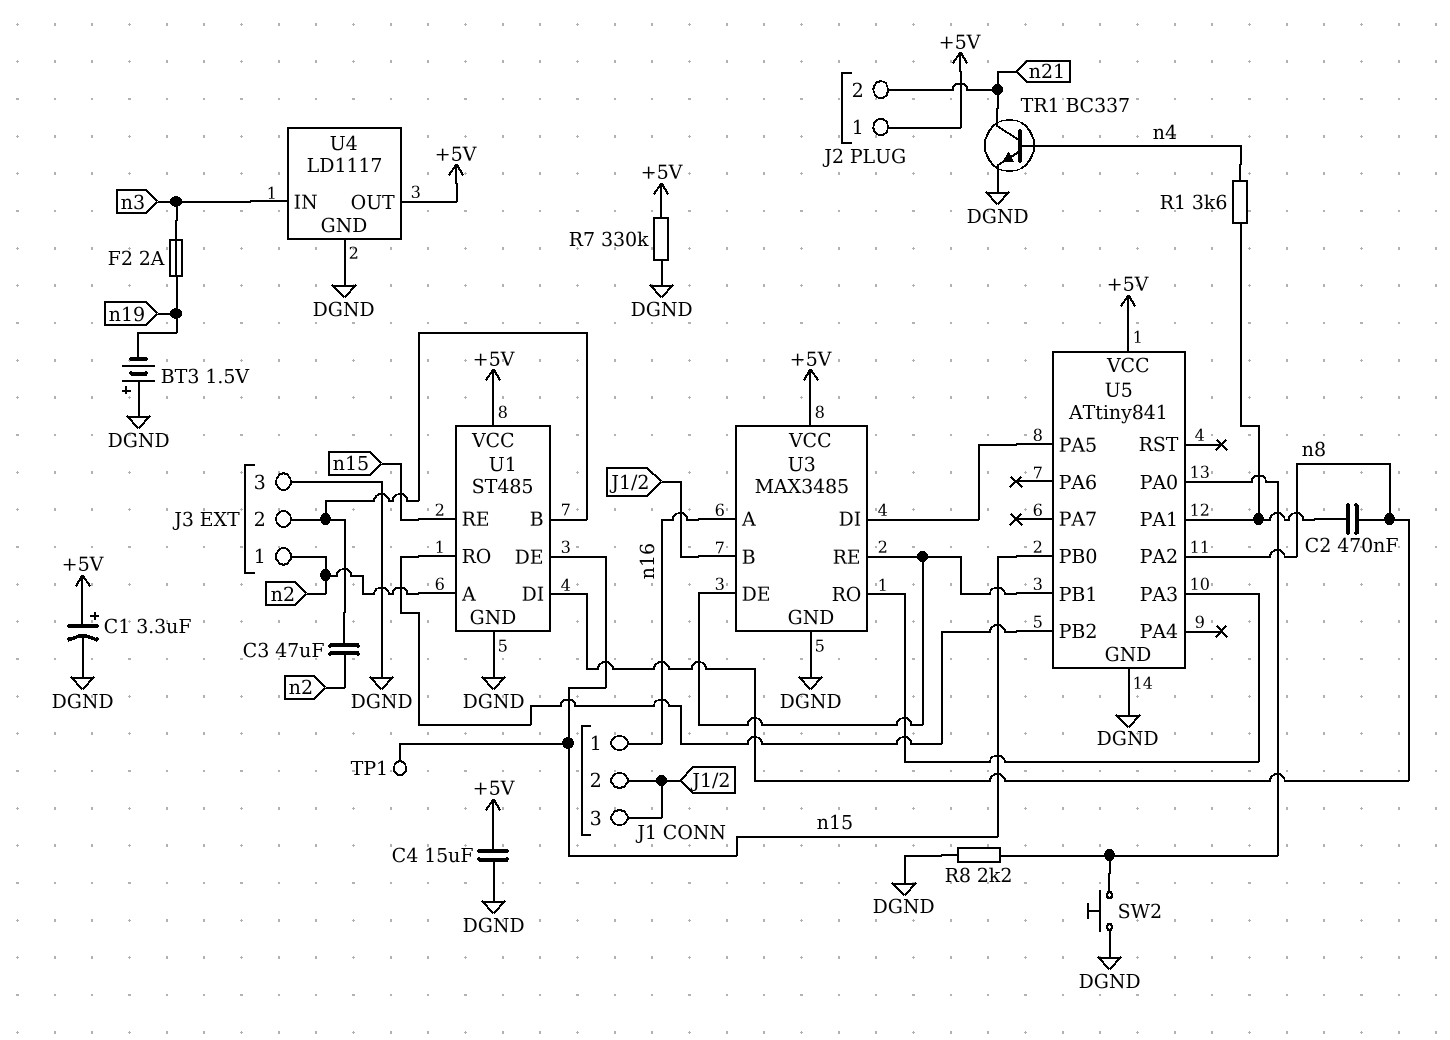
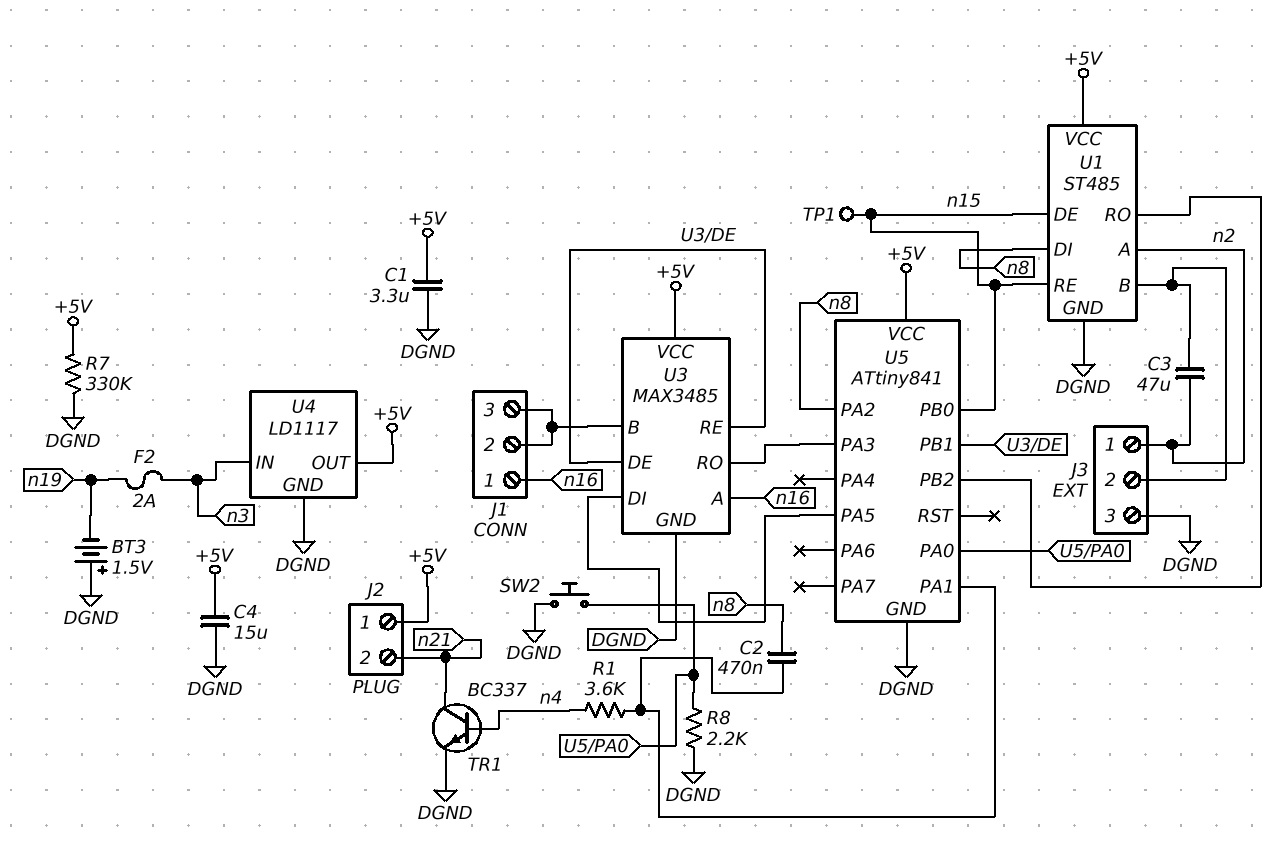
C1: 3.3uF (plus +5V, minus DGND) -> 3.3uF (+5V, DGND)

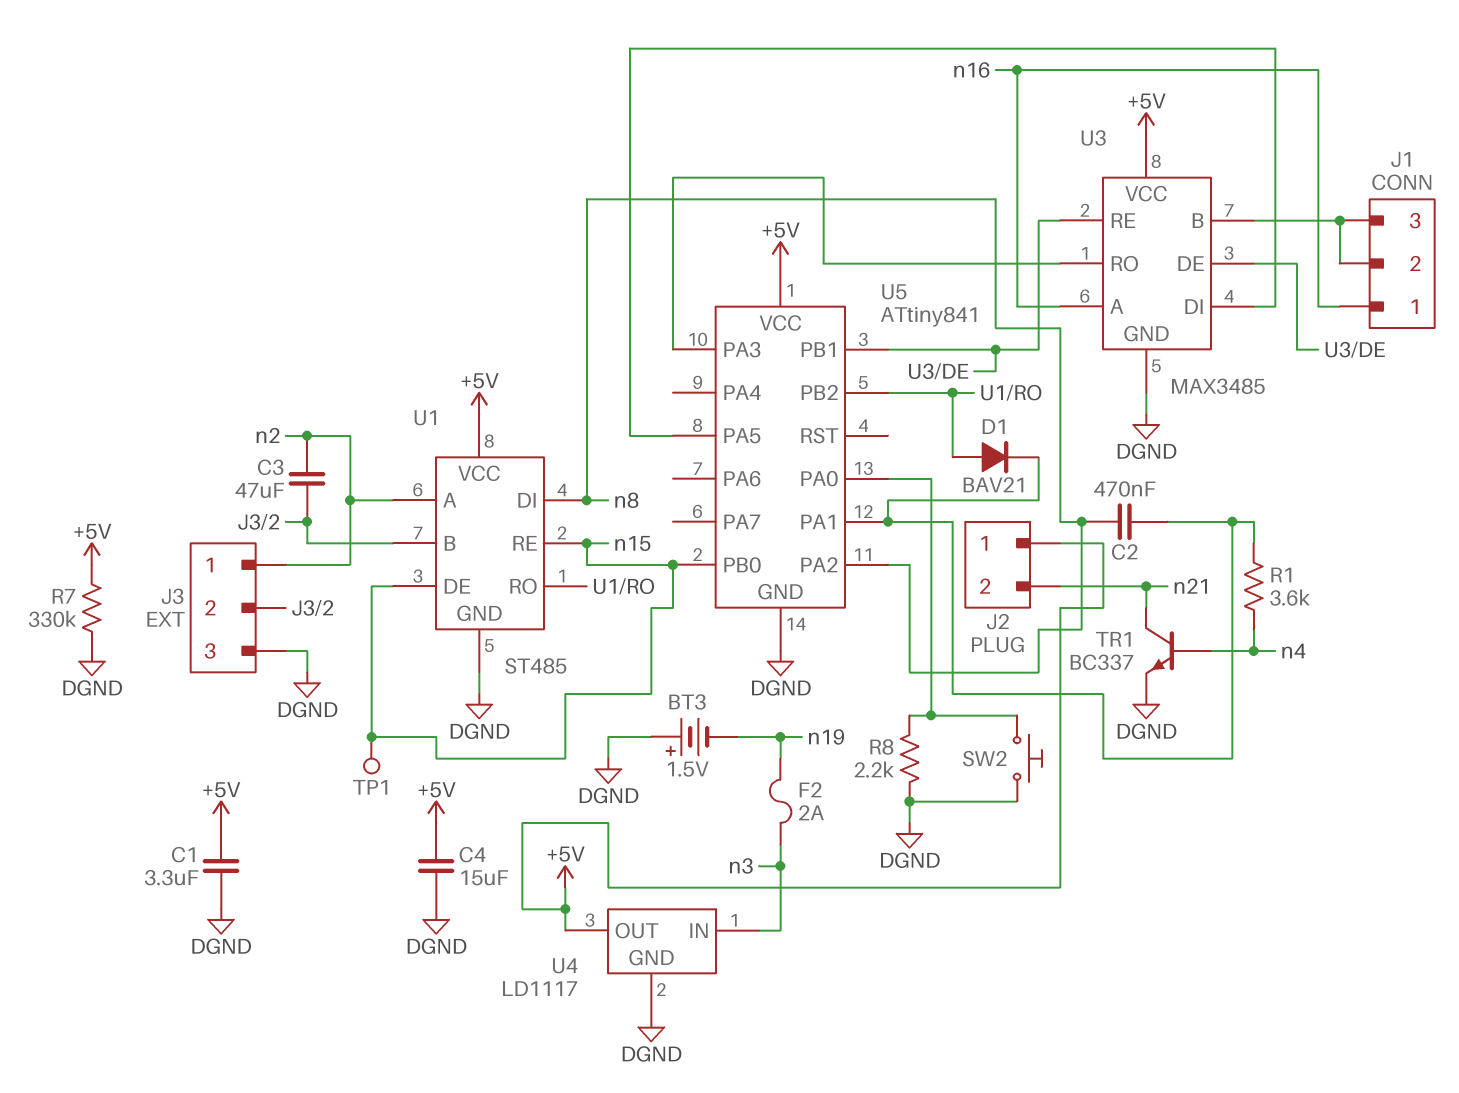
D1: none -> diode BAV21 (A U1/RO, K U5/PA1)

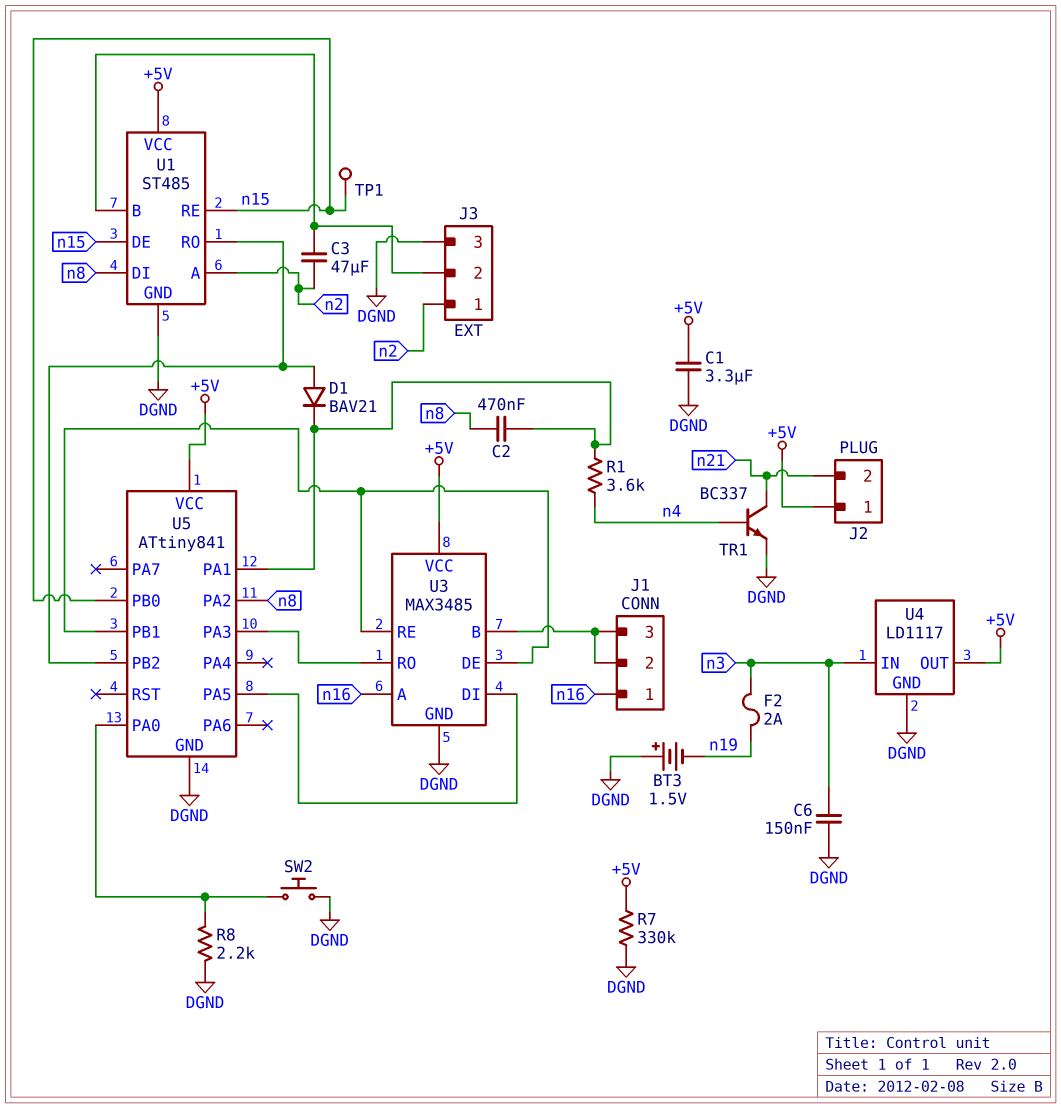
C4: 15uF (+5V, DGND) -> none
C6: none -> 150nF (DGND, n3)

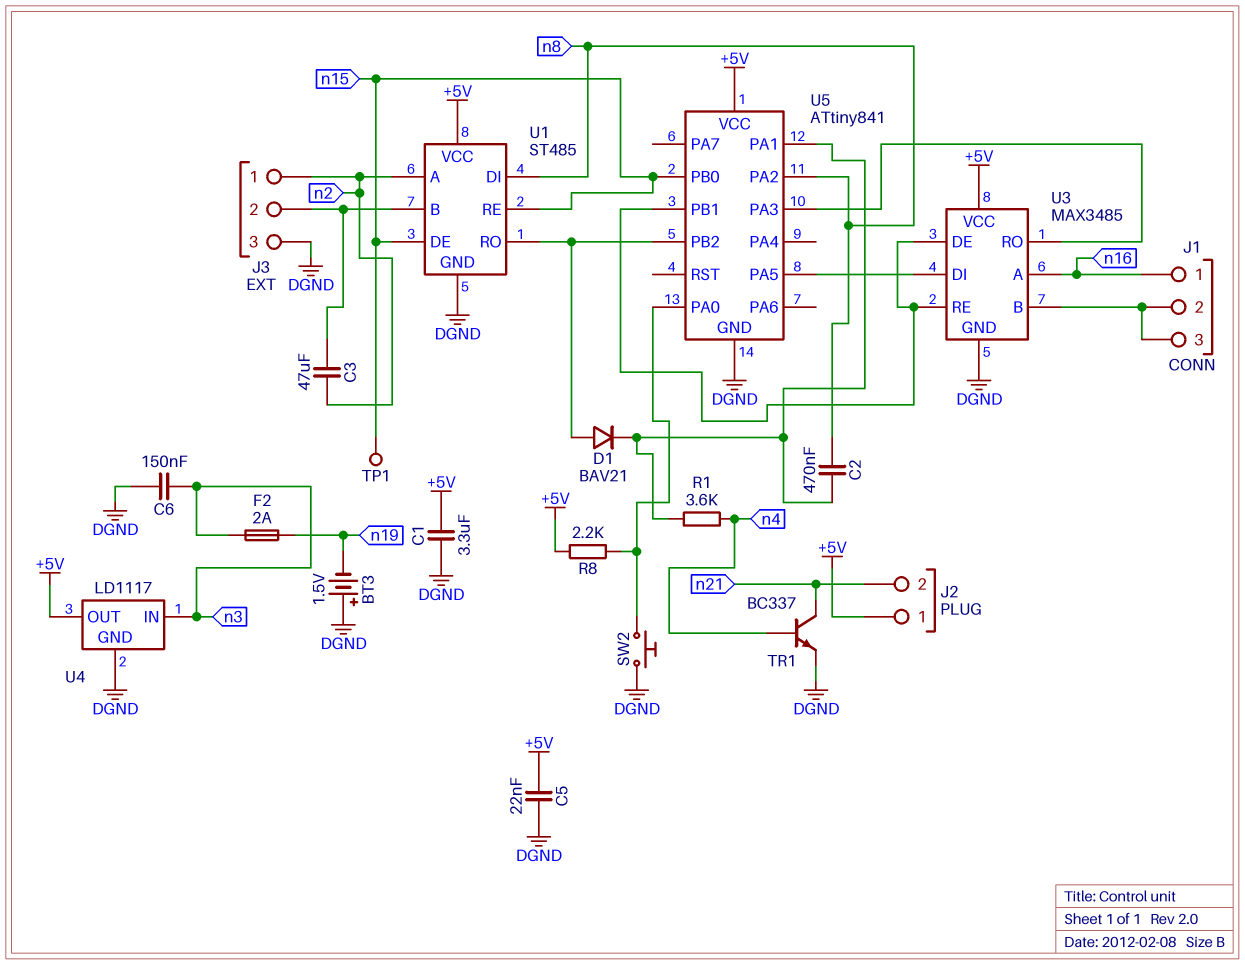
C5: none -> 22nF (+5V, DGND)
R7: 330k (+5V, DGND) -> none
R8: 2.2k (DGND, U5/PA0) -> 2.2k (+5V, U5/PA0)

